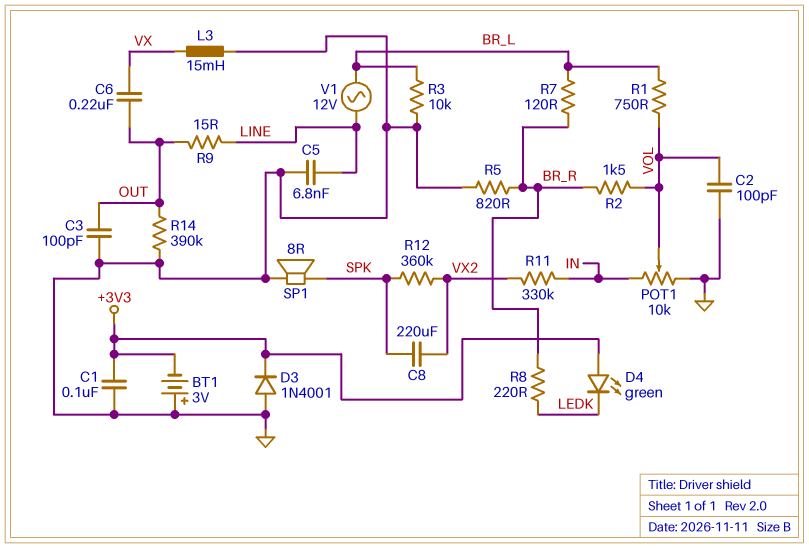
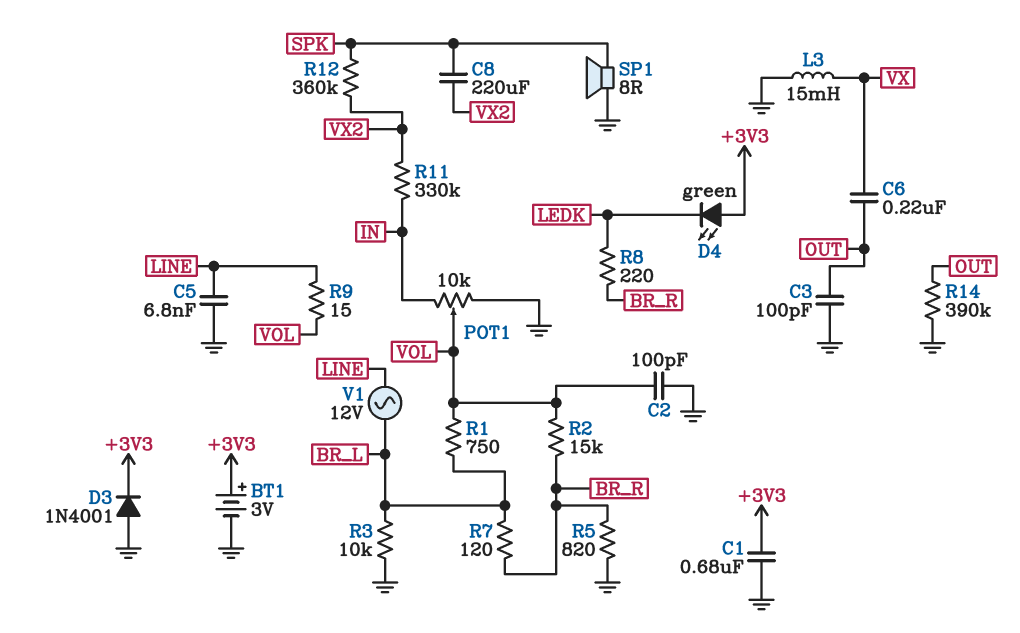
BT1: 3V (plus GND, minus +3V3) -> 3V (plus +3V3, minus GND)
C1: 100nF (+3V3, GND) -> 680nF (+3V3, GND)
R2: 1.5k (BR_R, VOL) -> 15k (BR_R, VOL)
R9: 15 (LINE, OUT) -> 15 (LINE, VOL)

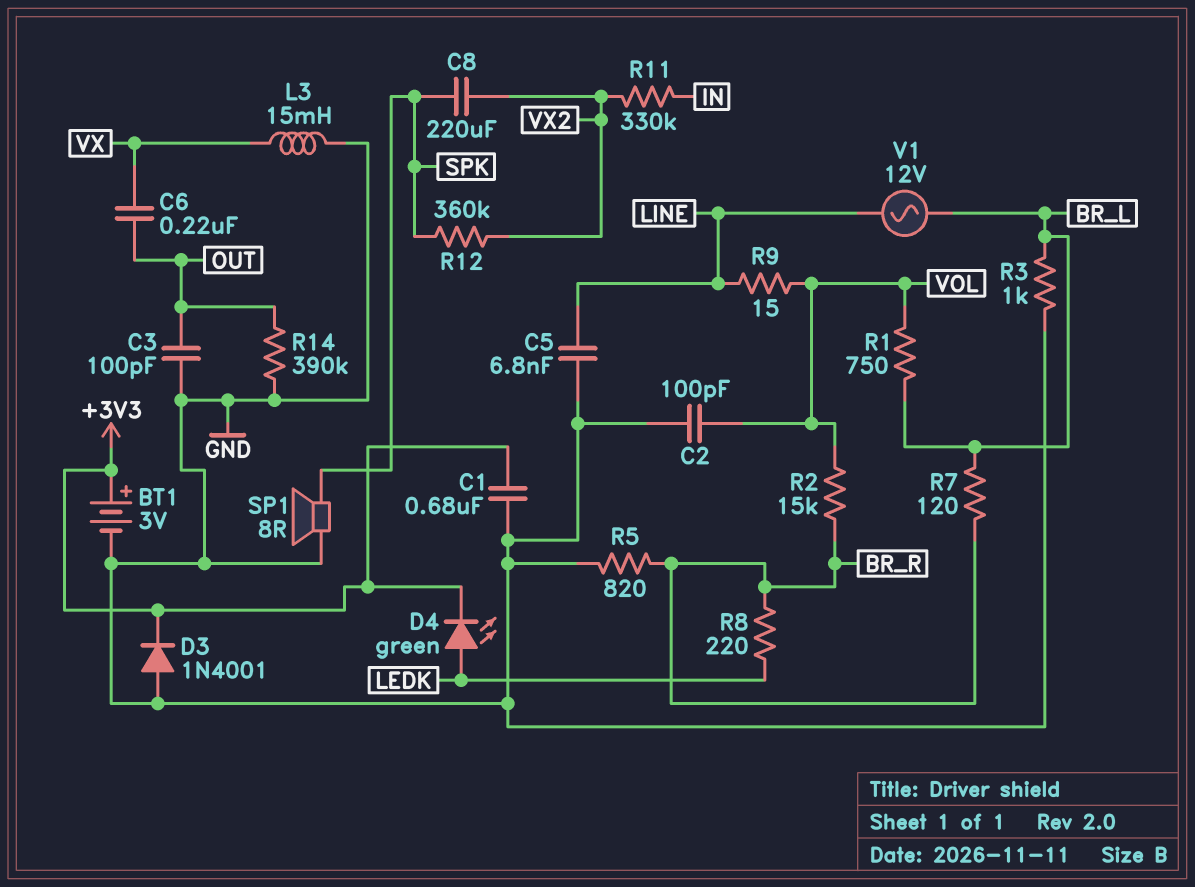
D4: LED green (A +3V3, K LEDK) -> LED green (A LEDK, K +3V3)
POT1: 10k (GND, IN, wiper VOL) -> none
R3: 10k (BR_L, GND) -> 1k (BR_L, GND)

